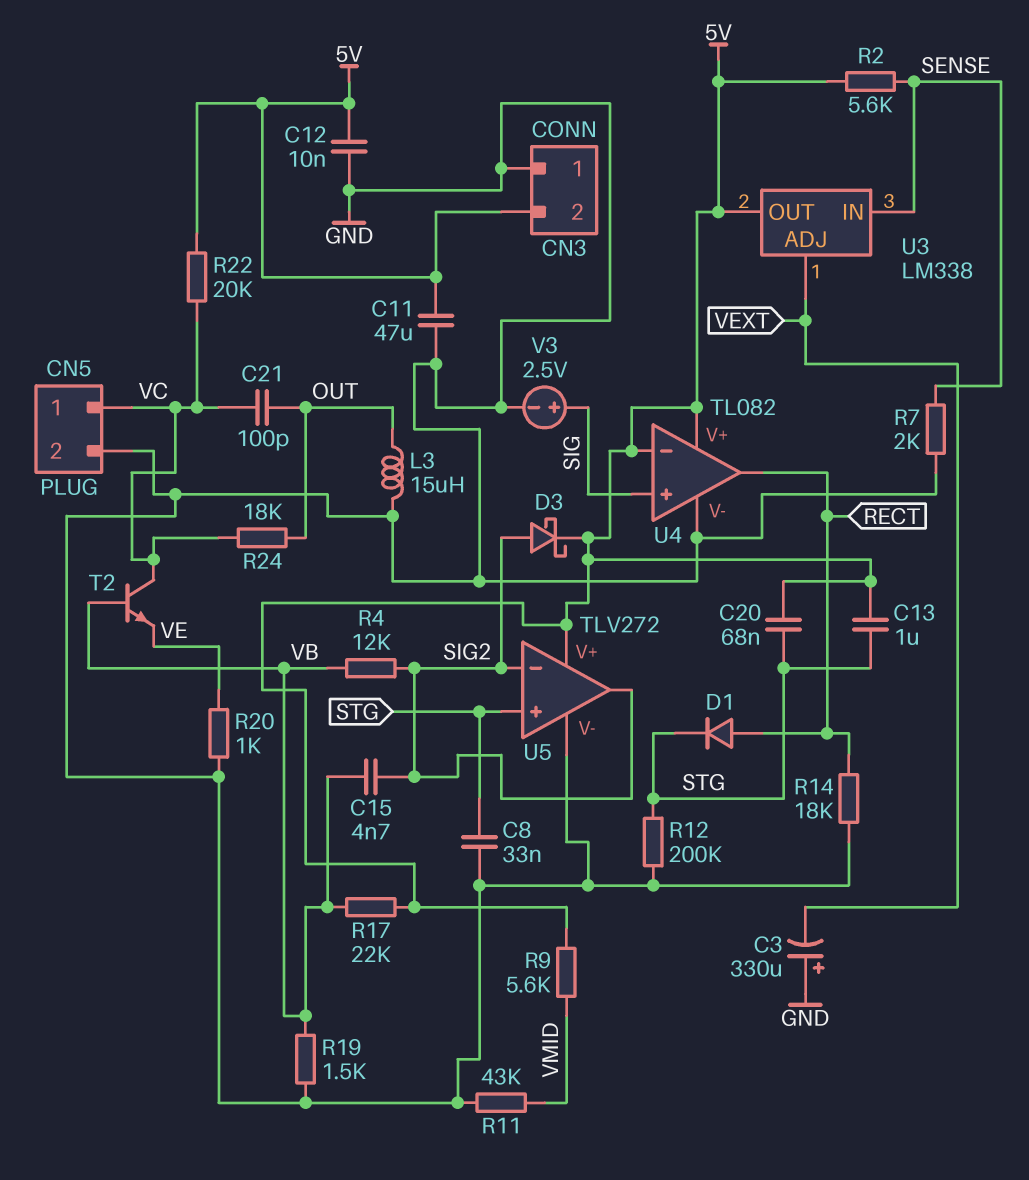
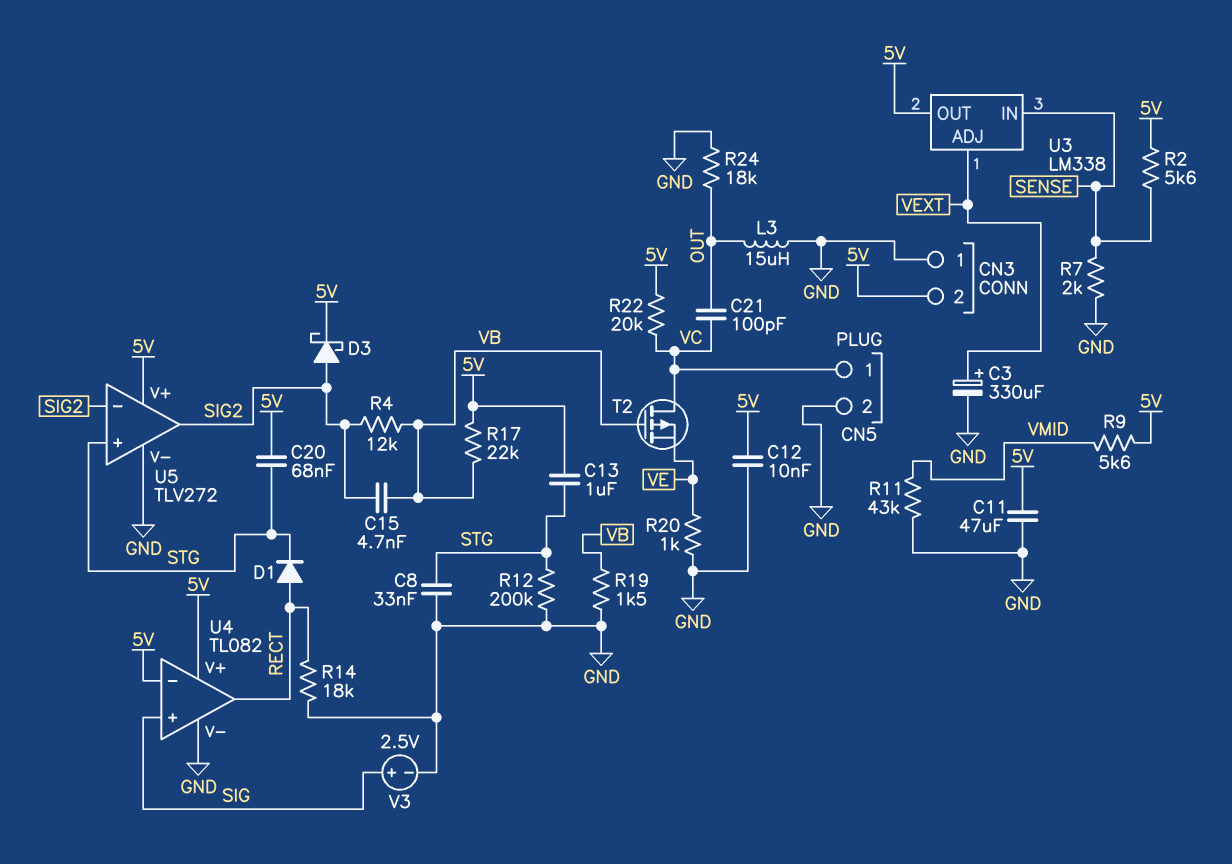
C3: 330uF (plus GND, minus VEXT) -> 330uF (plus VEXT, minus GND)
R24: 18k (OUT, VC) -> 18k (GND, OUT)
T2: NPN (B VB, C VC, E VE) -> PMOS (G VB, D VC, S VE)

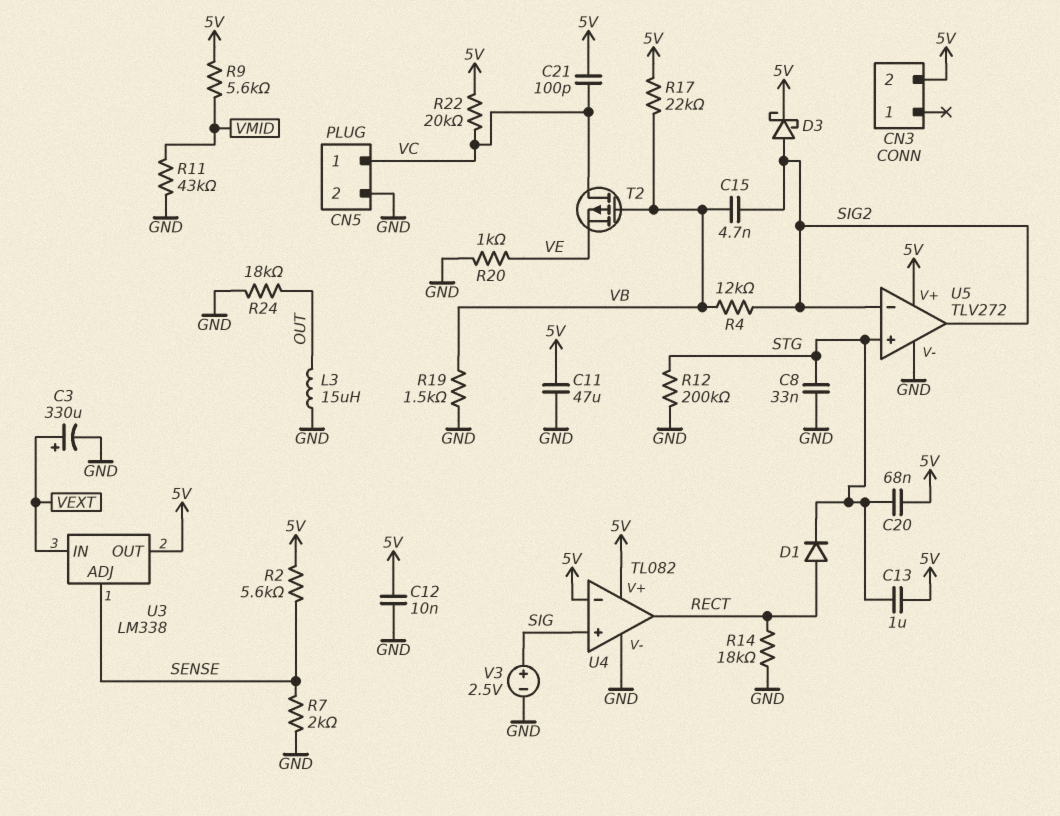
C21: 100pF (OUT, VC) -> 100pF (5V, VC)
CN3 pin 1: GND -> none
U3 pin ADJ: VEXT -> SENSE
U3 pin IN: SENSE -> VEXT

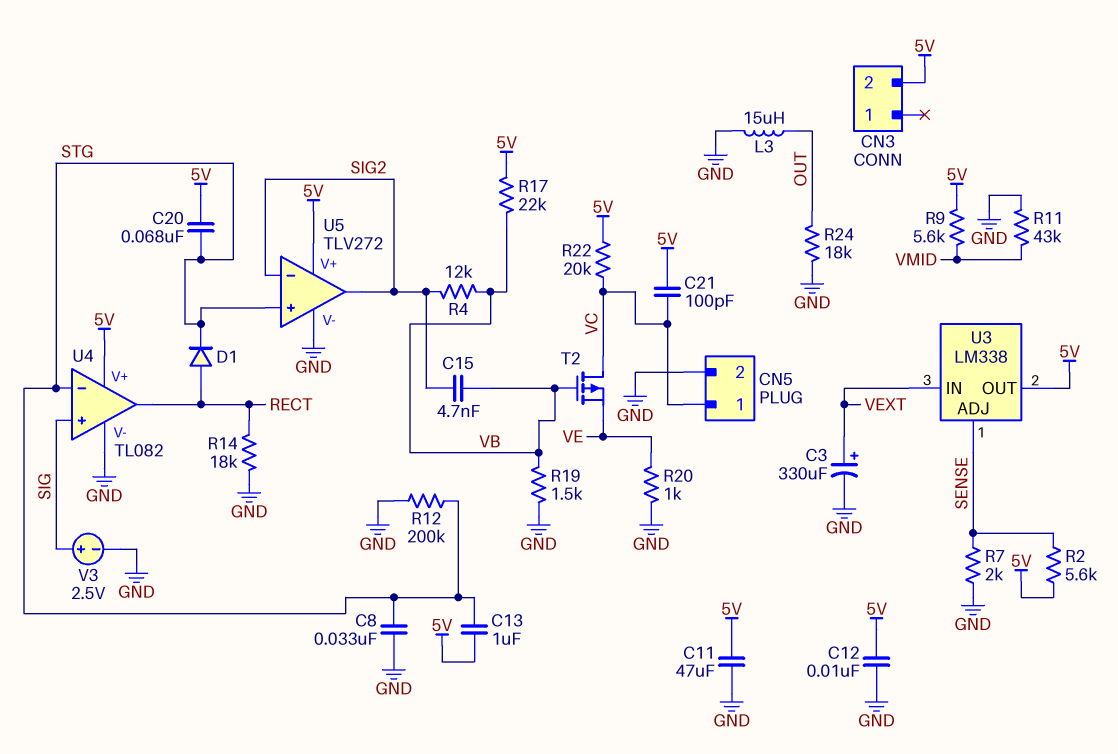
D3: schottky (A SIG2, K 5V) -> none
U4 pin in-: 5V -> STG

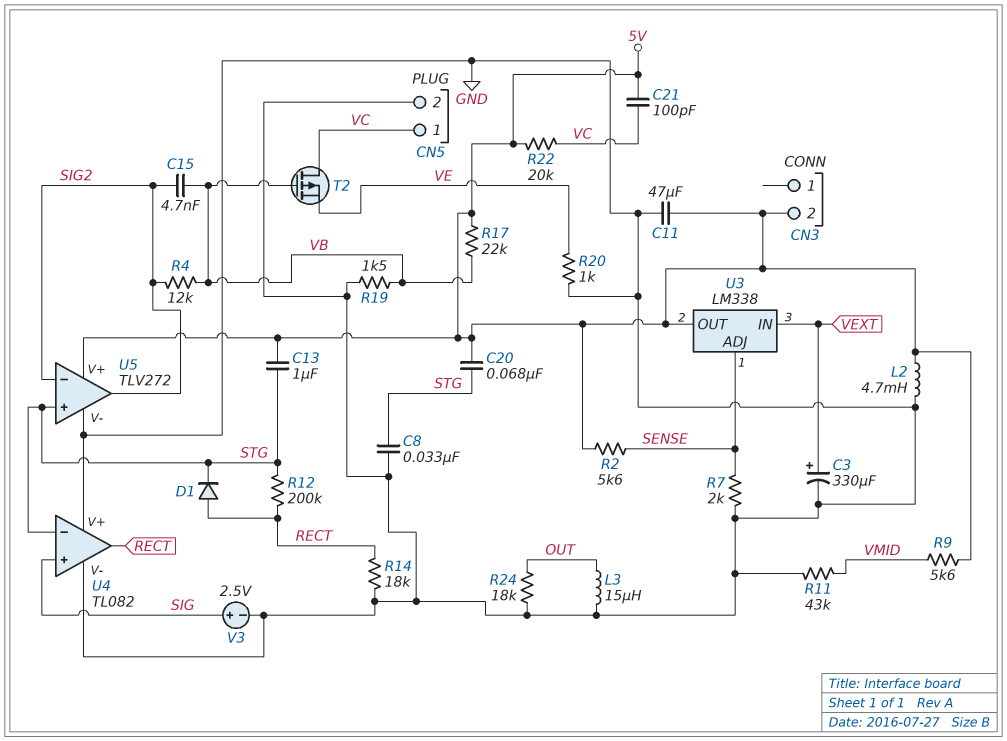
C12: 10nF (5V, GND) -> none
L2: none -> 4.7mH (5V, GND)
R12: 200k (GND, STG) -> 200k (RECT, STG)
U4 pin V+: 5V -> GND

